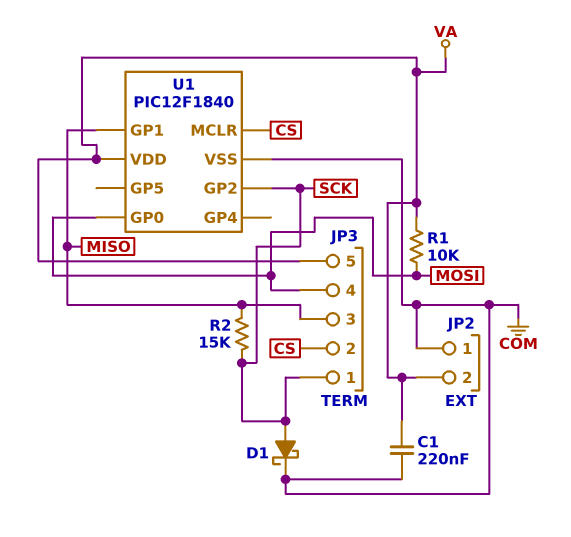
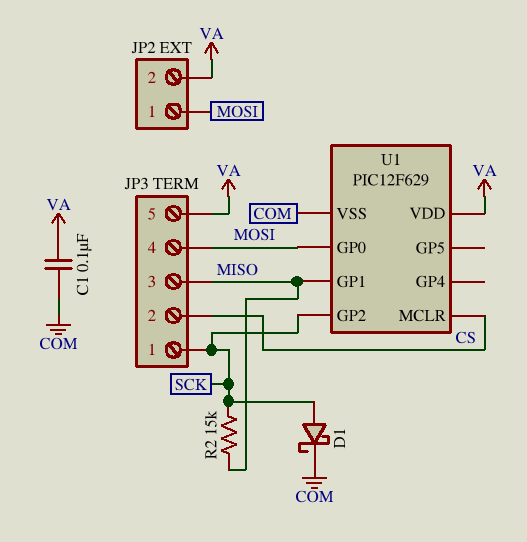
C1: 220nF (COM, VA) -> 100nF (COM, VA)
JP2 pin 1: COM -> MOSI
R1: 10k (MOSI, VA) -> none
U1: PIC12F1840 -> PIC12F629

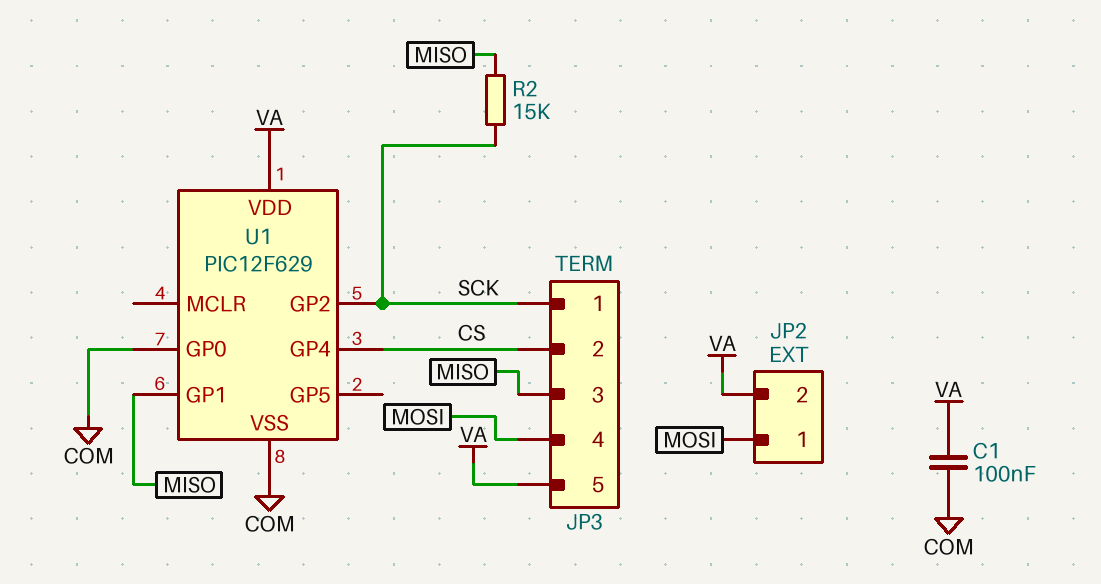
D1: schottky (A SCK, K COM) -> none
U1 pin GP0: MOSI -> COM
U1 pin GP4: none -> CS
U1 pin MCLR: CS -> none

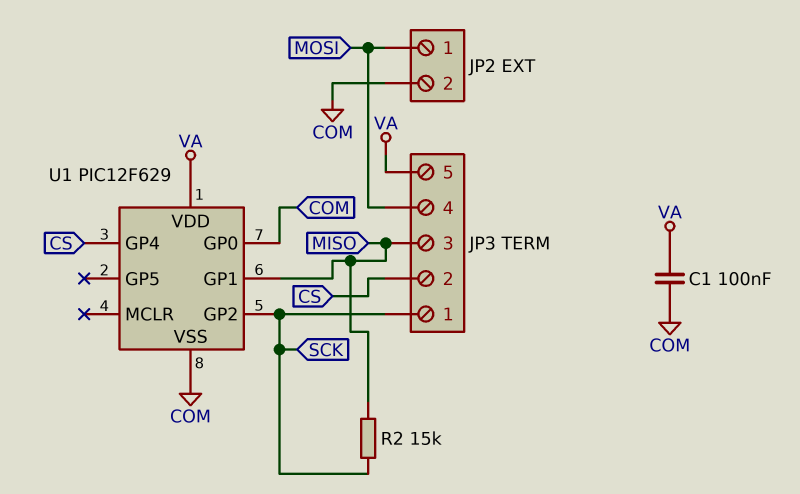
JP2 pin 2: VA -> COM

